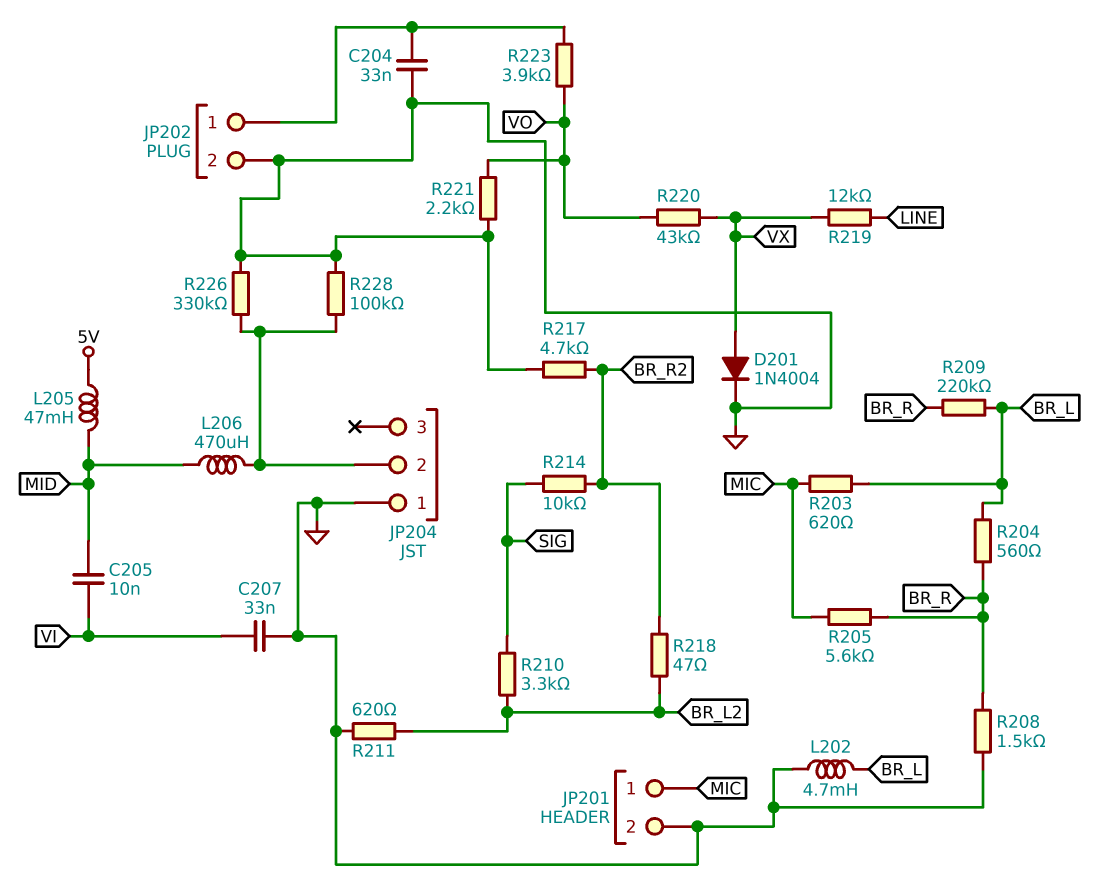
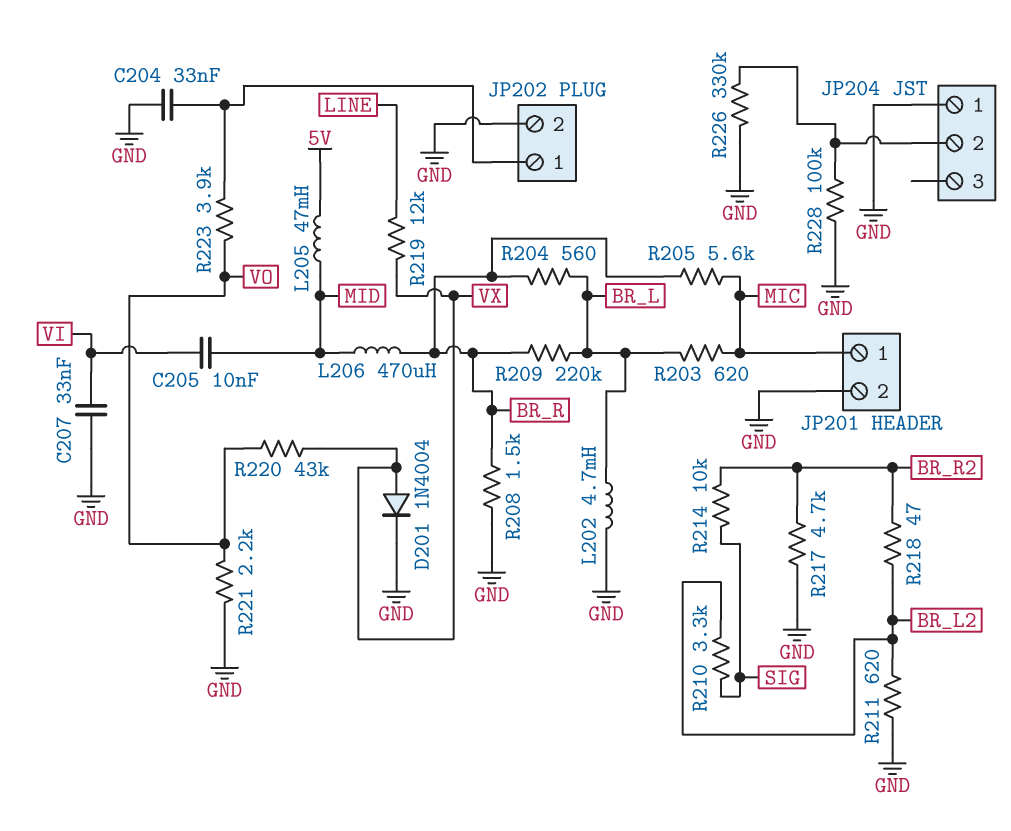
L206: 470uH (JP204/2, MID) -> 470uH (BR_R, MID)

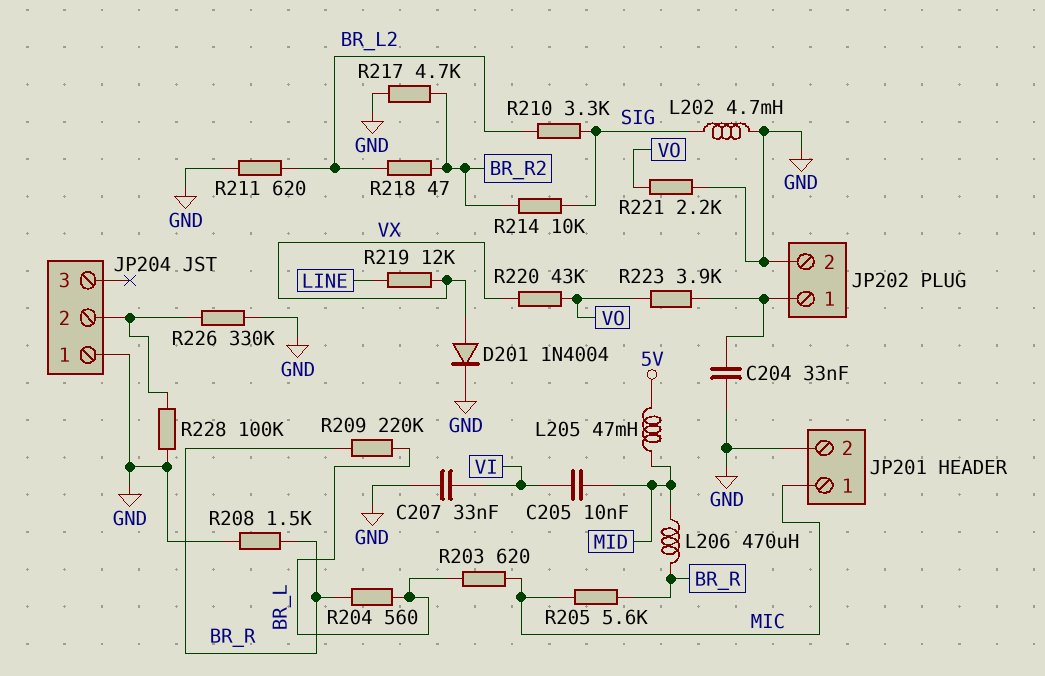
L202: 4.7mH (BR_L, GND) -> 4.7mH (GND, SIG)

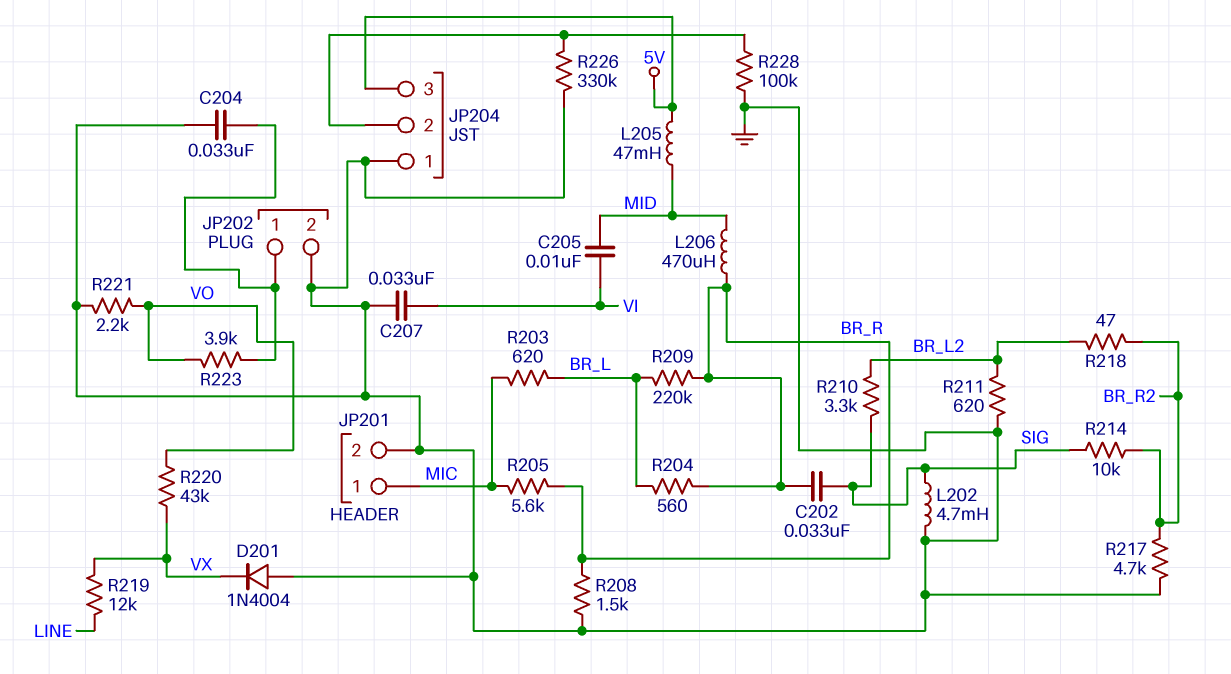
C202: none -> 33nF (BR_R, SIG)
D201: diode 1N4004 (A VX, K GND) -> diode 1N4004 (A GND, K VX)
JP204 pin 3: none -> 5V

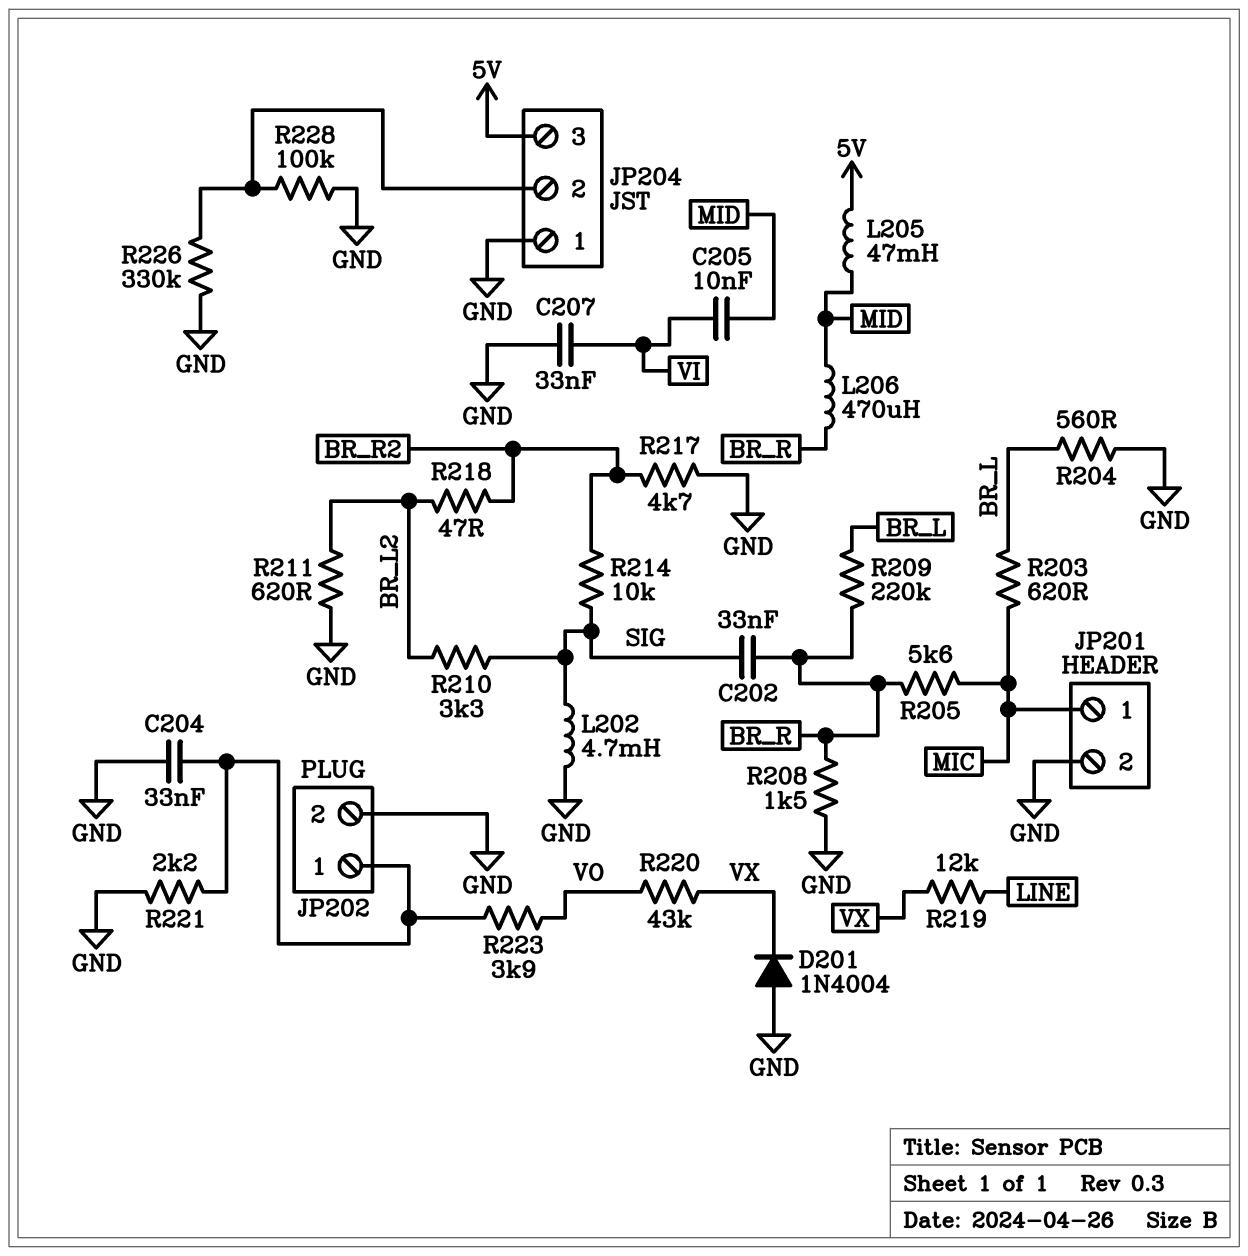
R204: 560 (BR_L, BR_R) -> 560 (BR_L, GND)
R221: 2.2k (GND, VO) -> 2.2k (GND, JP202/1)

